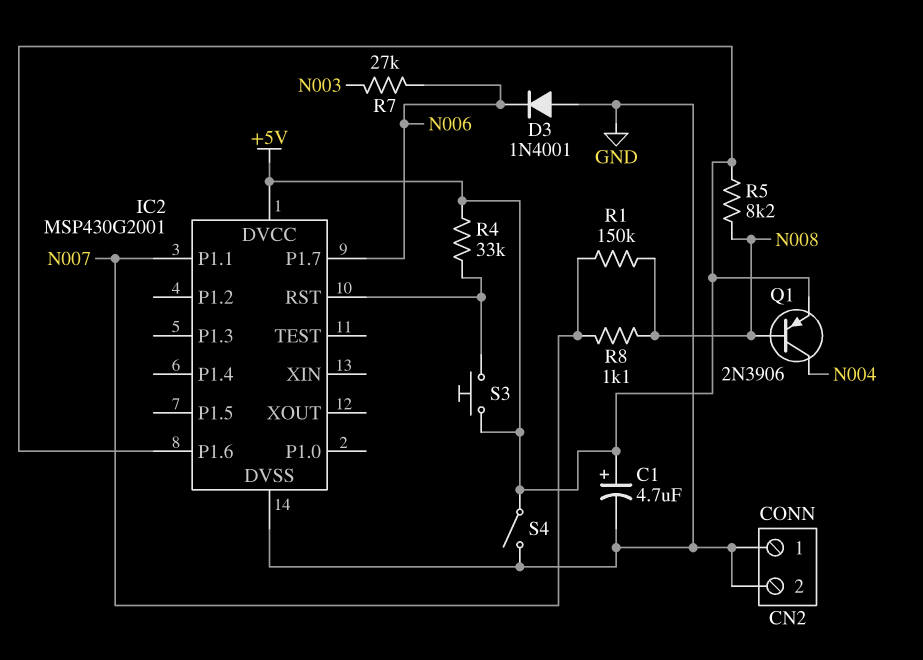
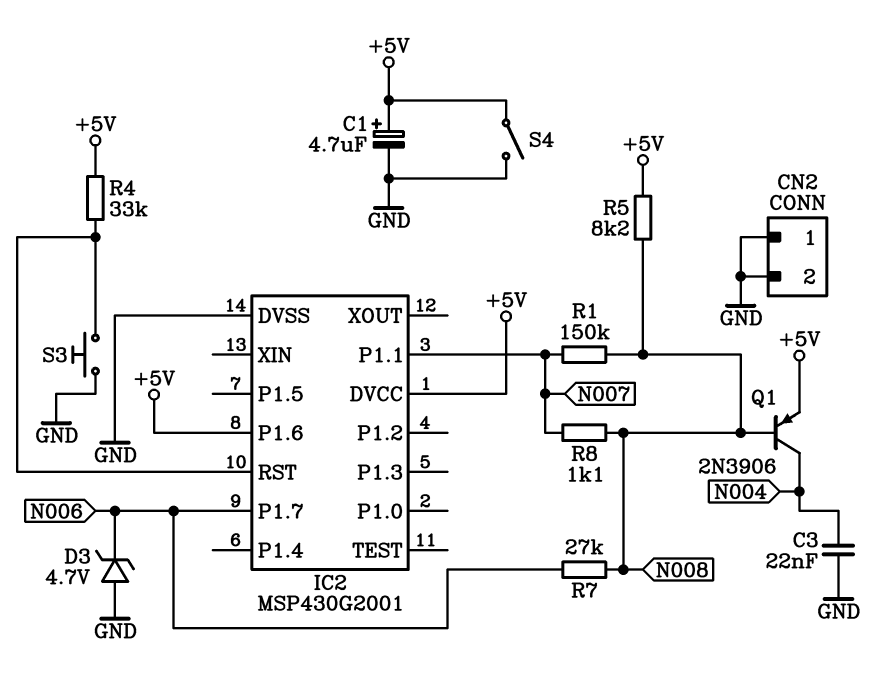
C3: none -> 22nF (GND, N004)
D3: diode 1N4001 (A GND, K N006) -> zener 4.7V (A GND, K N006)
R7: 27k (N003, N006) -> 27k (N006, N008)
S3: button (+5V, IC2/RST) -> button (GND, IC2/RST)

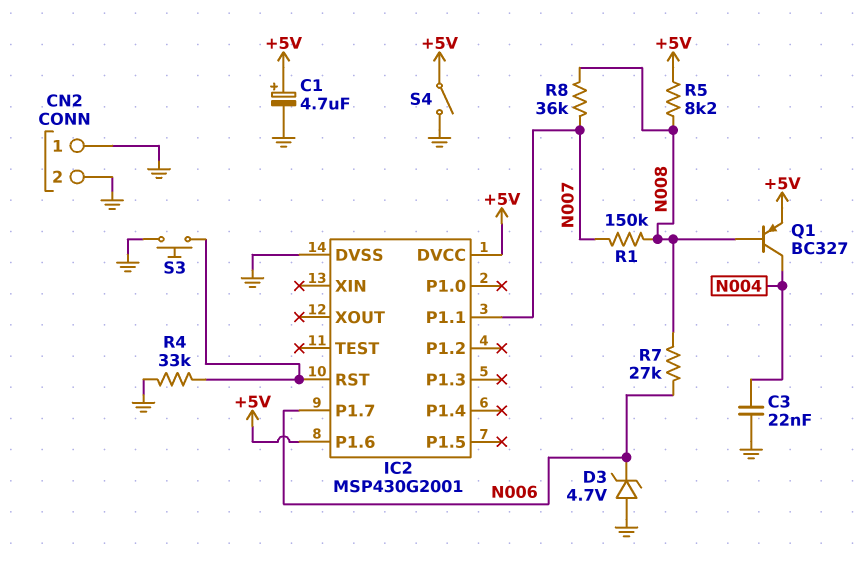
Q1: PNP 2N3906 (B N008, C N004, E +5V) -> PNP BC327 (B N008, C N004, E +5V)
R4: 33k (+5V, IC2/RST) -> 33k (GND, IC2/RST)
R8: 1.1k (N007, N008) -> 36k (N007, N008)

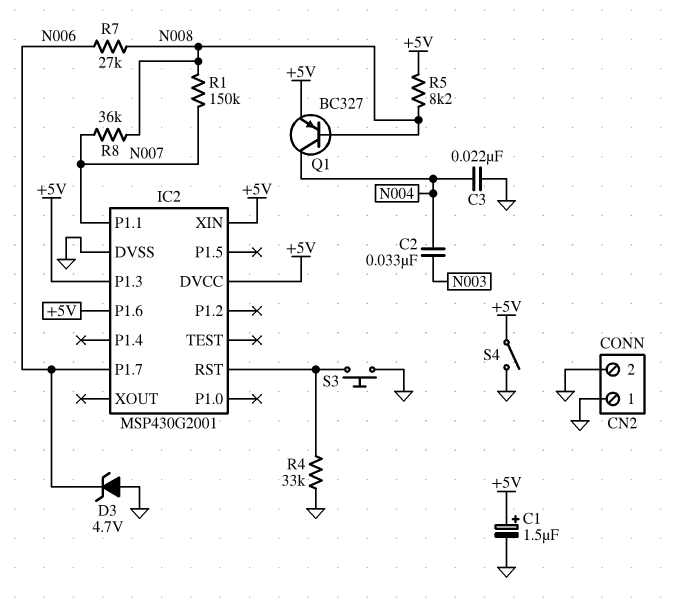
C1: 4.7uF (plus +5V, minus GND) -> 1.5uF (plus +5V, minus GND)
C2: none -> 33nF (N003, N004)
IC2 pin P1.3: none -> +5V
IC2 pin XIN: none -> +5V

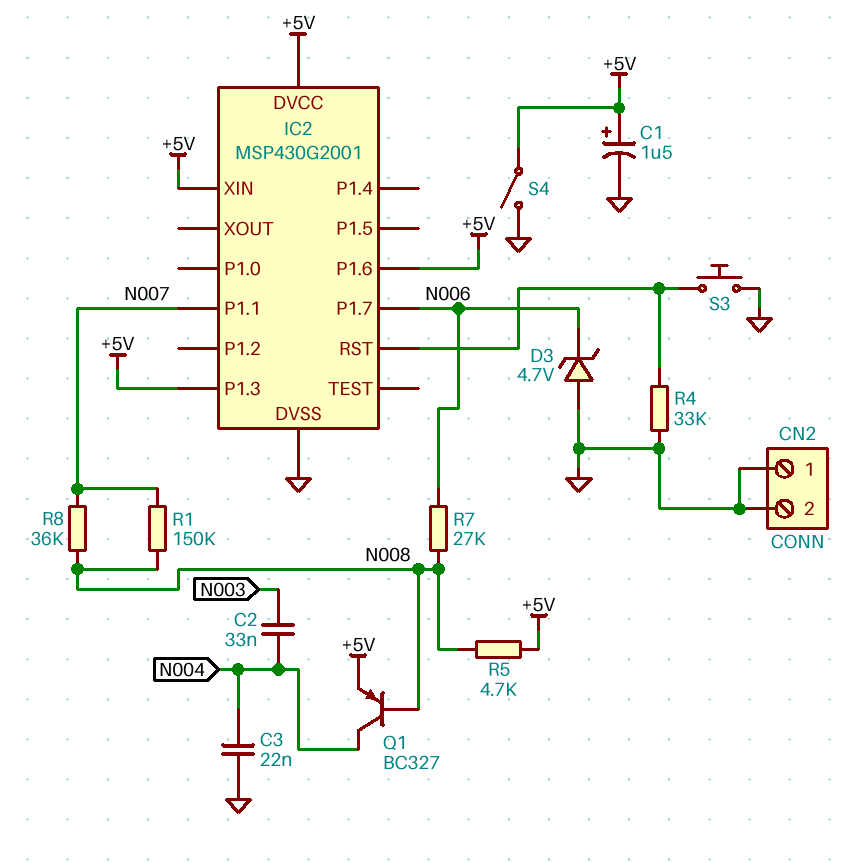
R5: 8.2k (+5V, N008) -> 4.7k (+5V, N008)

